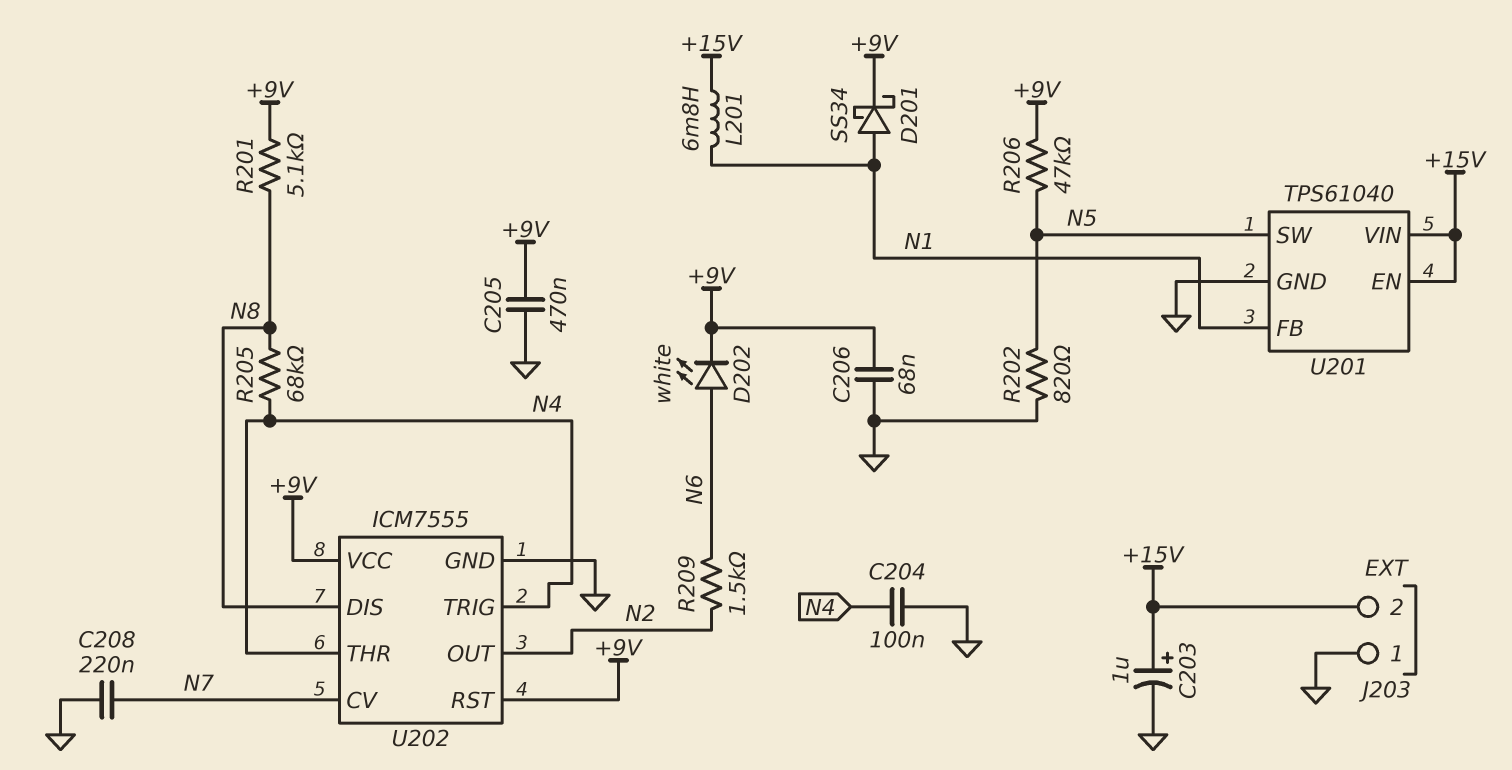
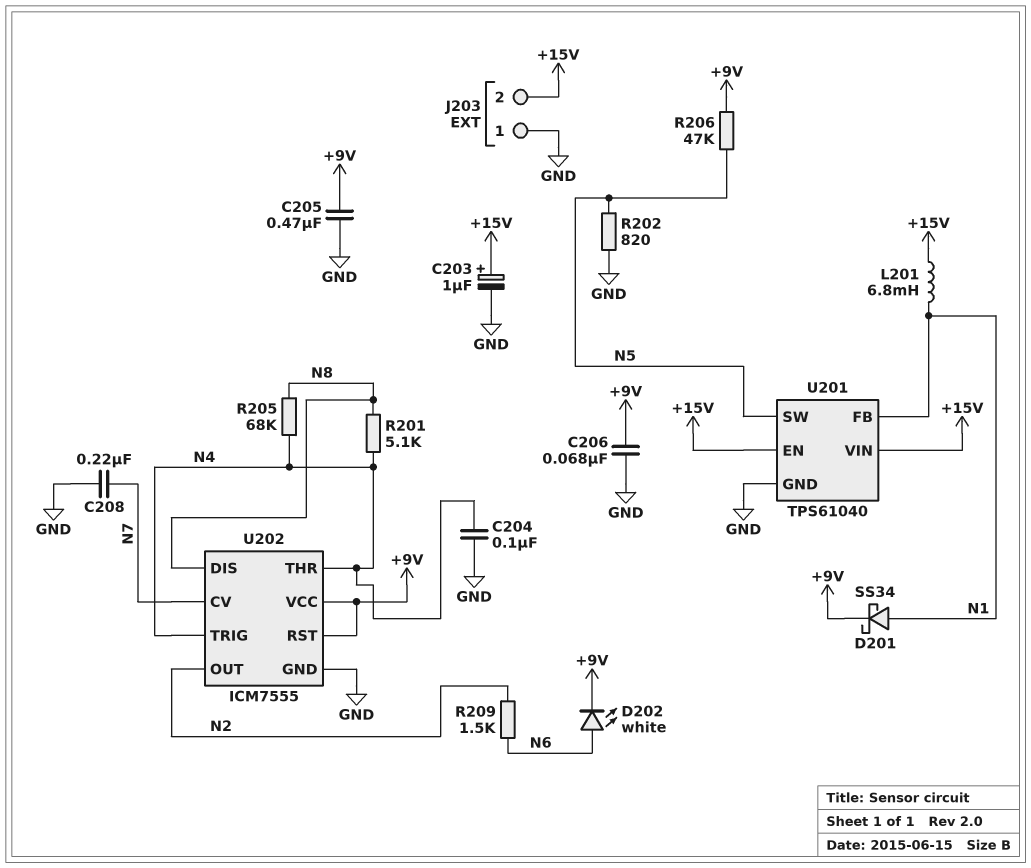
R201: 5.1k (+9V, N8) -> 5.1k (N4, N8)

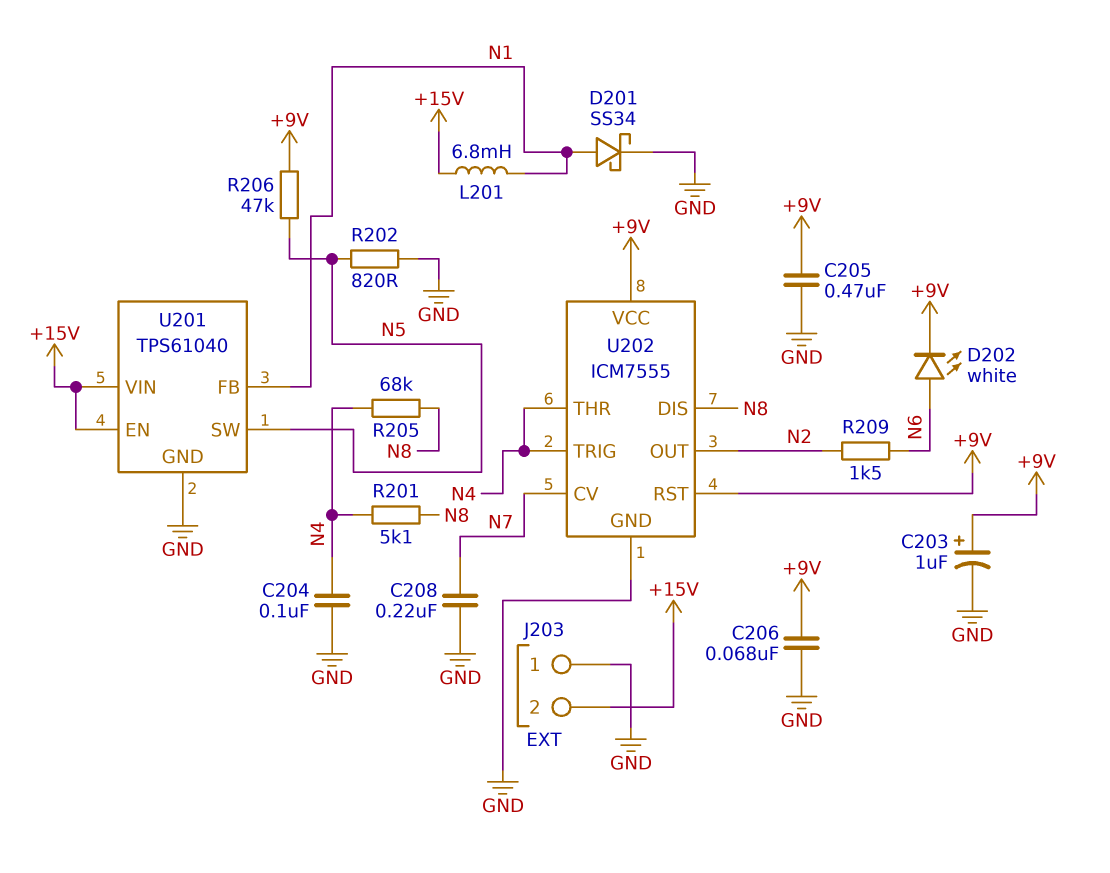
C203: 1uF (plus +15V, minus GND) -> 1uF (plus +9V, minus GND)
D201: schottky SS34 (A N1, K +9V) -> schottky SS34 (A N1, K GND)

